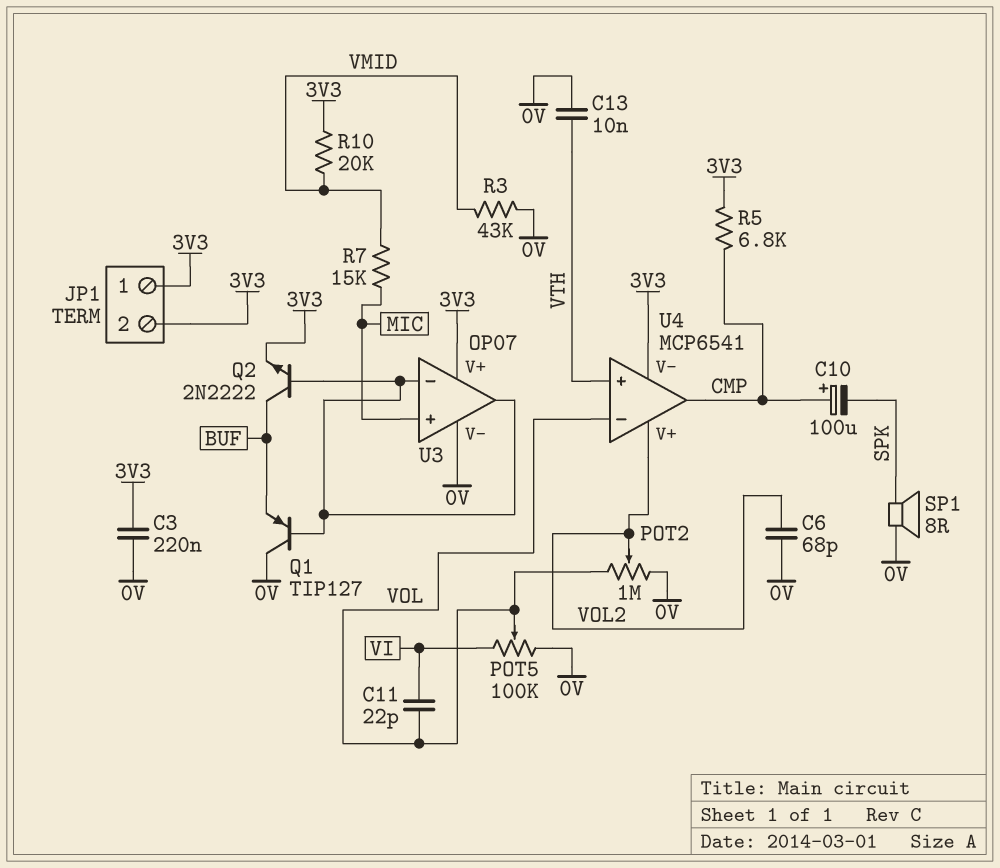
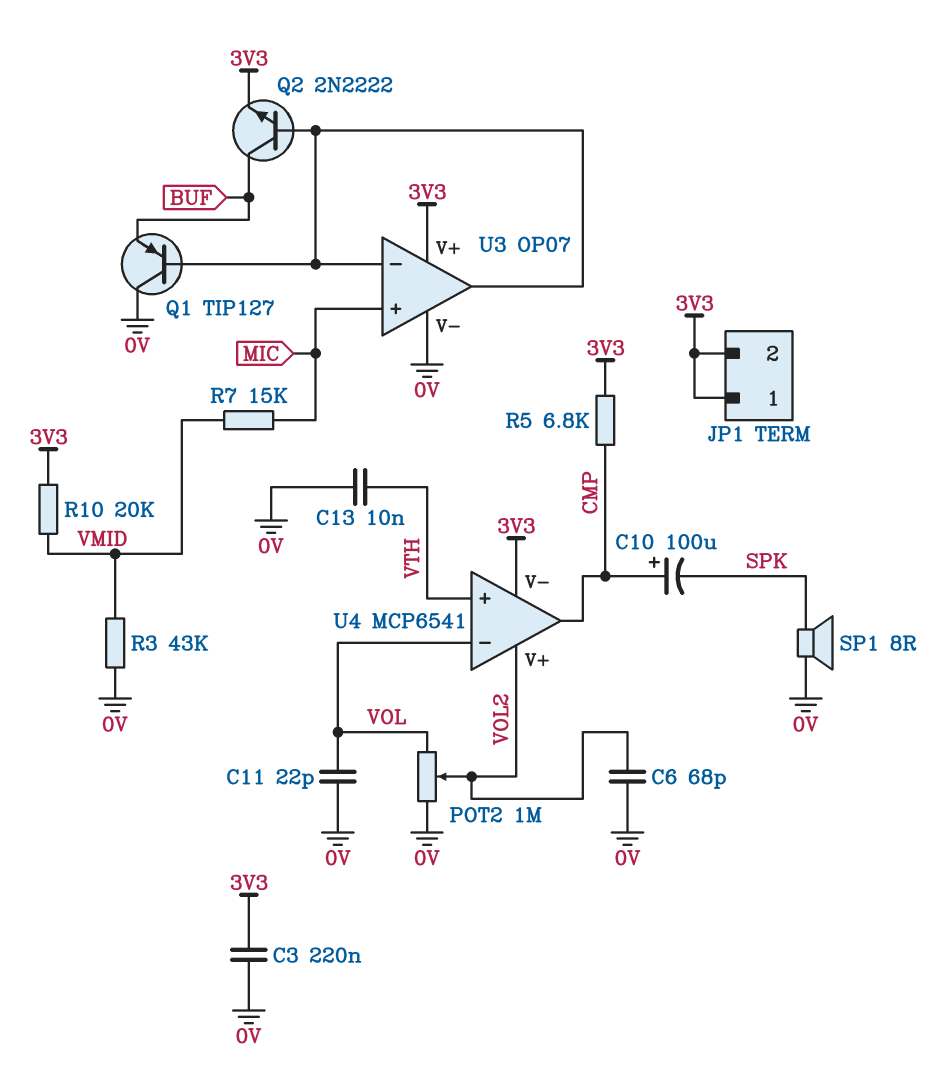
C11: 22pF (VI, VOL) -> 22pF (0V, VOL)
POT5: 100k (0V, VI, wiper VOL) -> none

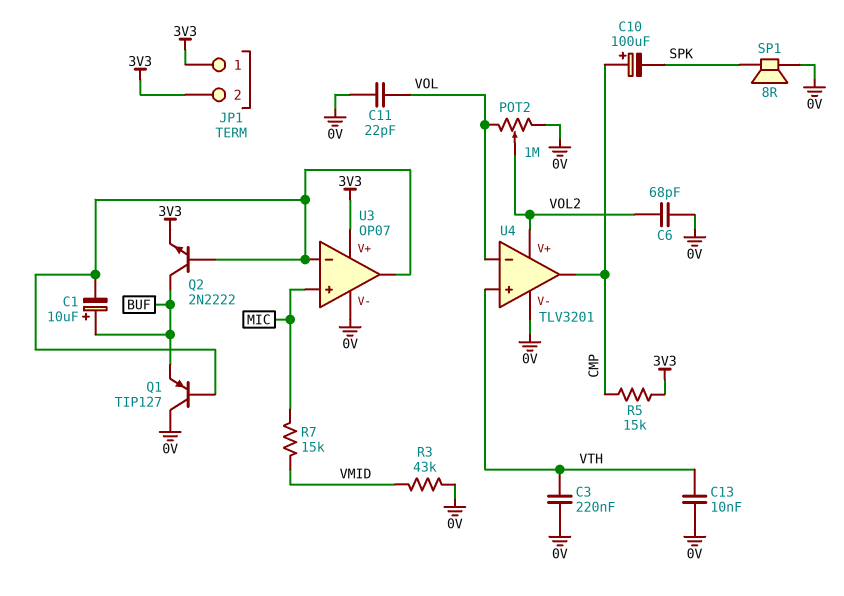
C1: none -> 10uF (plus BUF, minus U3/in-)
C3: 220nF (0V, 3V3) -> 220nF (0V, VTH)
R5: 6.8k (3V3, CMP) -> 15k (3V3, CMP)
R10: 20k (3V3, VMID) -> none
U4: MCP6541 -> TLV3201
U4 pin V-: 3V3 -> 0V

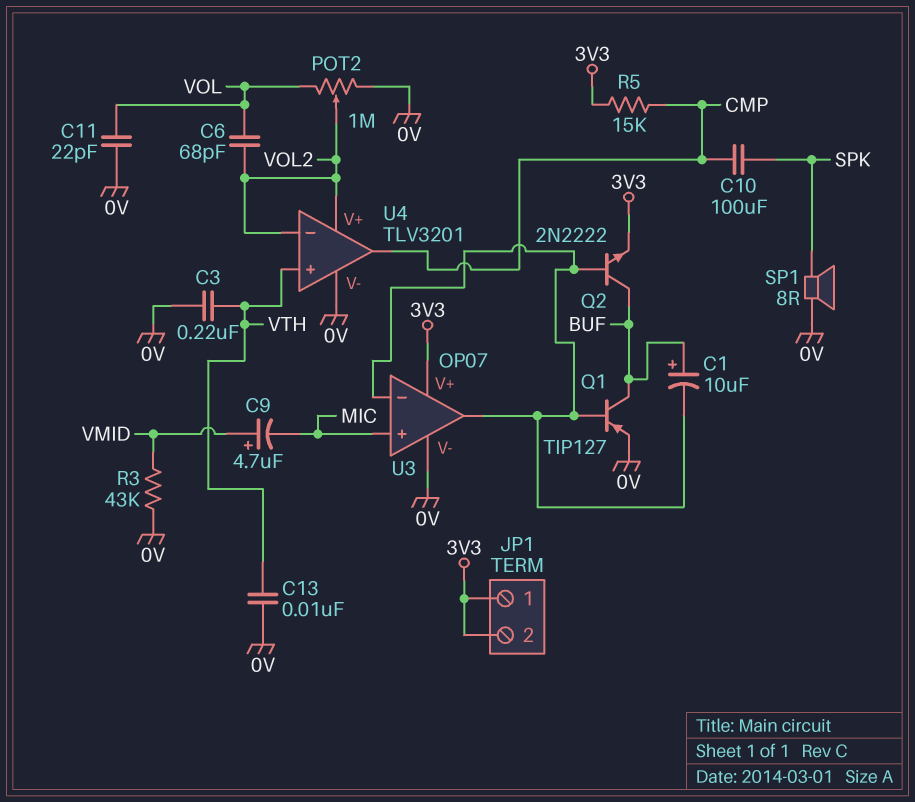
C6: 68pF (0V, VOL2) -> 68pF (VOL, VOL2)
C9: none -> 4.7uF (plus VMID, minus MIC)
C10: 100uF (plus CMP, minus SPK) -> 100uF (CMP, SPK)
Q1: PNP TIP127 (B U3/in-, C 0V, E BUF) -> PNP TIP127 (B U3/in-, C BUF, E 0V)
R7: 15k (MIC, VMID) -> none
U4 pin in-: VOL -> VOL2

